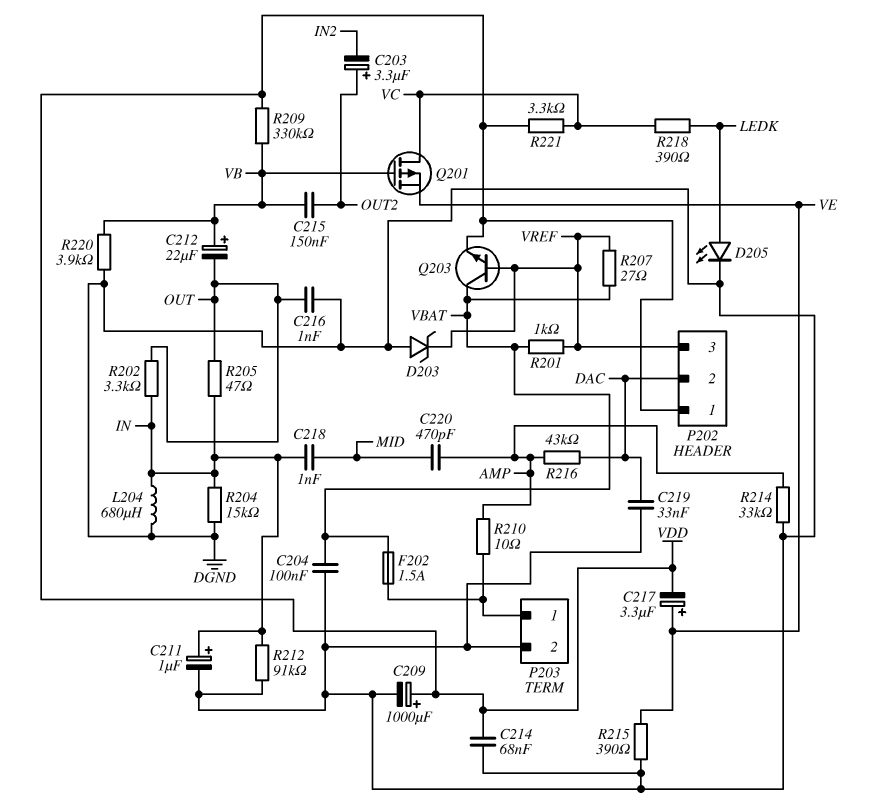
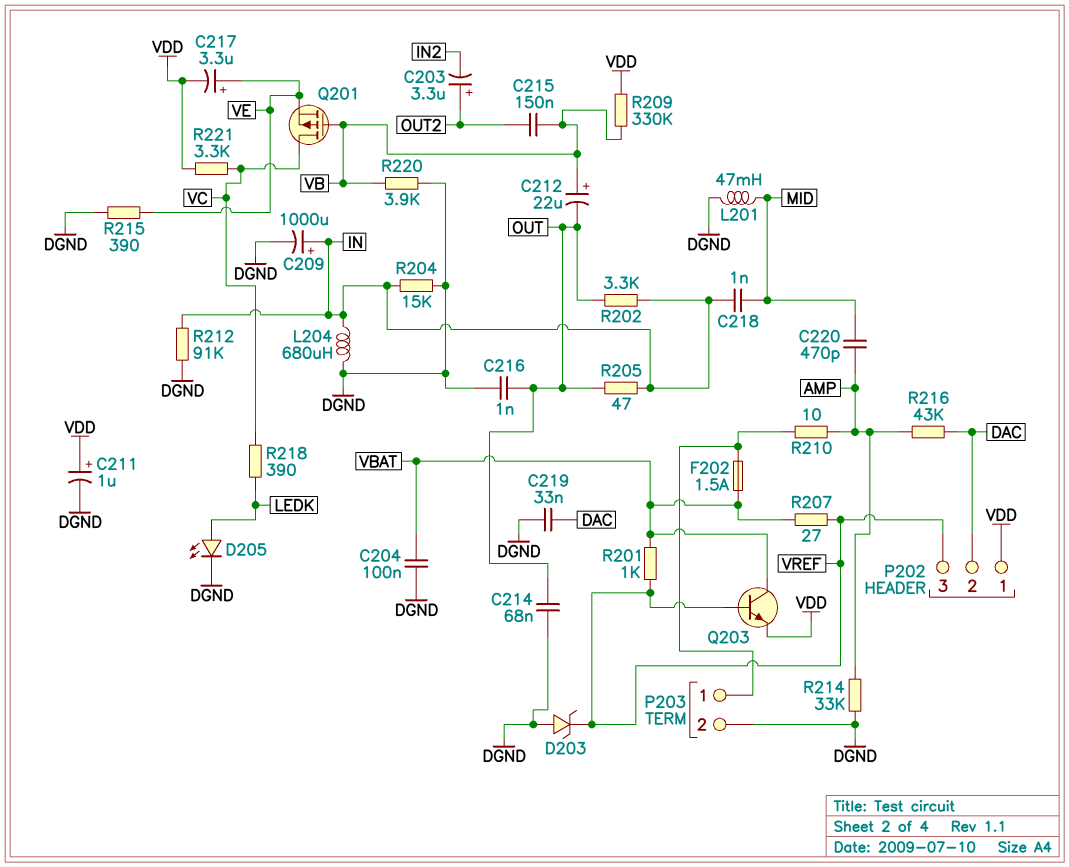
C209: 1000uF (plus VDD, minus DGND) -> 1000uF (plus IN, minus DGND)
C211: 1uF (plus IN, minus DGND) -> 1uF (plus VDD, minus DGND)
C214: 68nF (DGND, VDD) -> 68nF (DGND, OUT)
L201: none -> 47mH (DGND, MID)

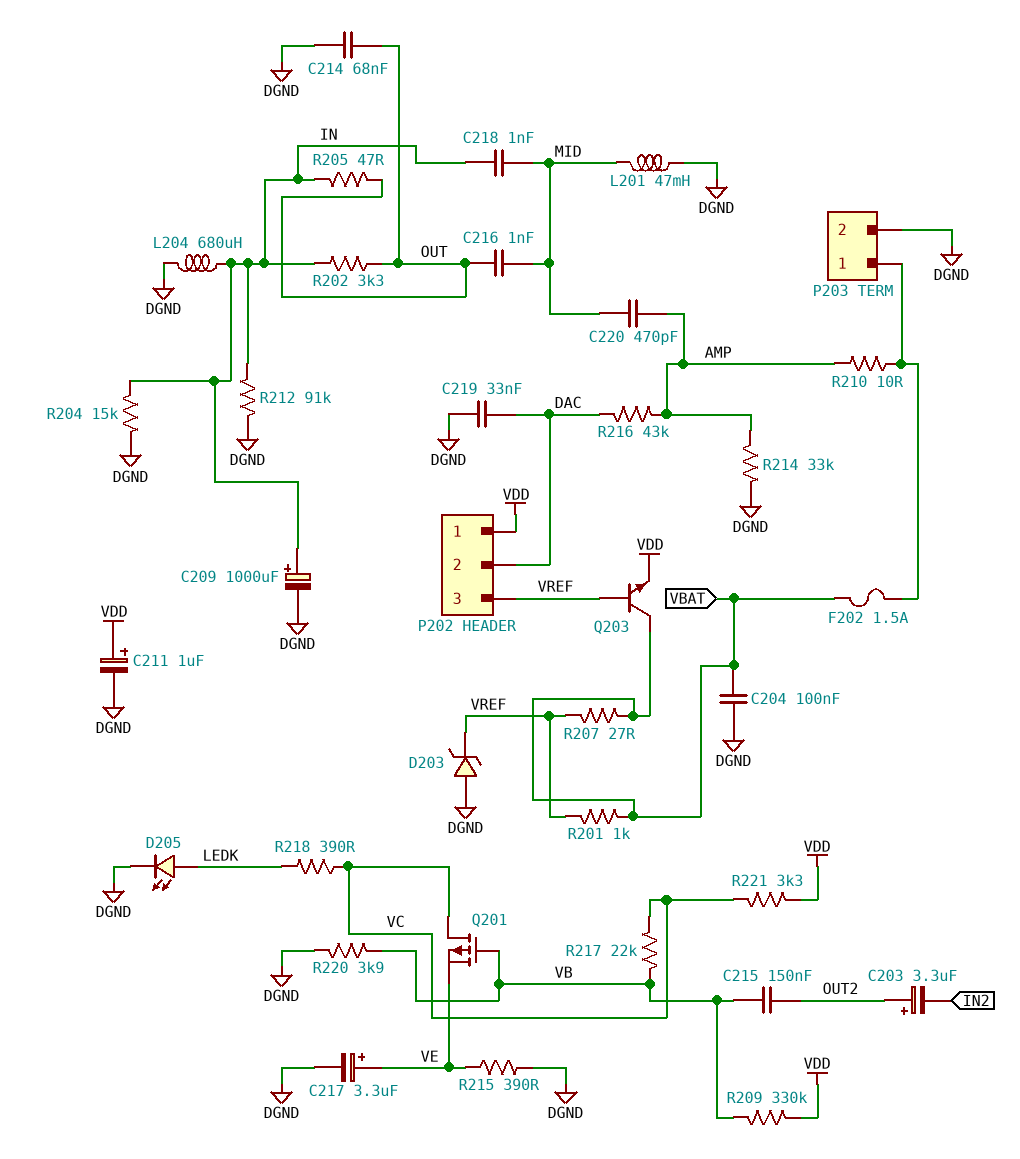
C212: 22uF (plus VB, minus OUT) -> none
C216: 1nF (DGND, OUT) -> 1nF (MID, OUT)
C217: 3.3uF (plus VE, minus VDD) -> 3.3uF (plus VE, minus DGND)
R217: none -> 22k (VB, VC)

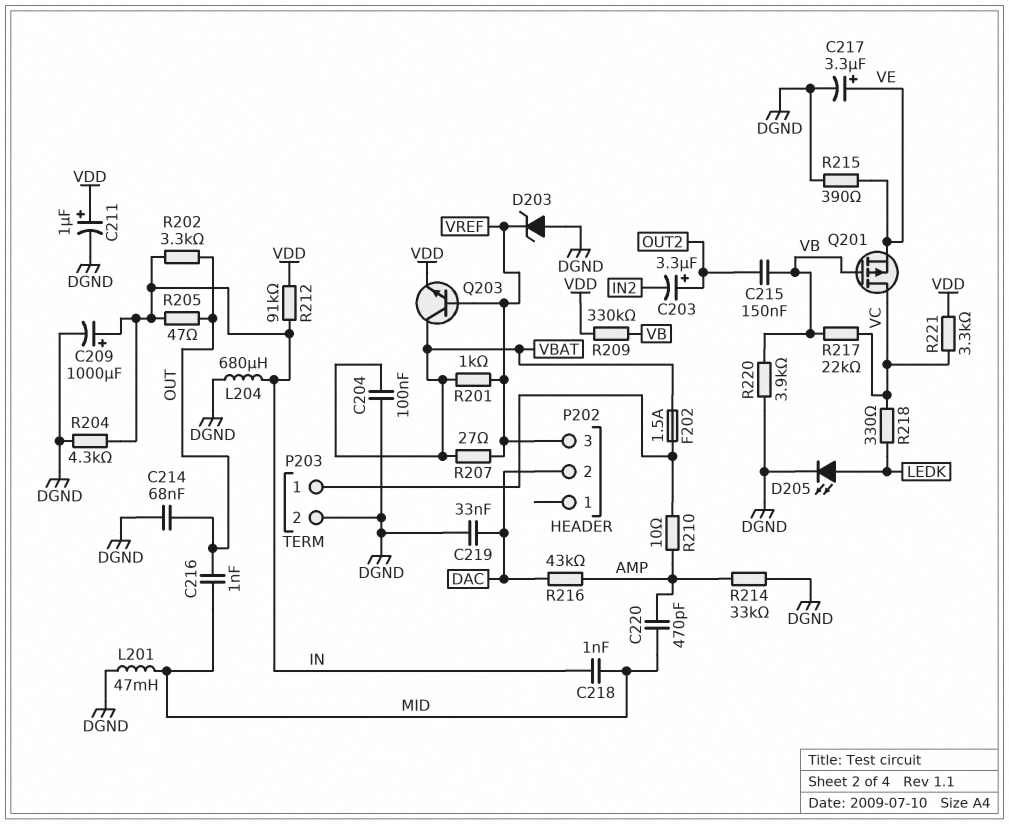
P202 pin 1: VDD -> none
R204: 15k (DGND, IN) -> 4.3k (DGND, IN)
R212: 91k (DGND, IN) -> 91k (IN, VDD)
R218: 390 (LEDK, VC) -> 330 (LEDK, VC)

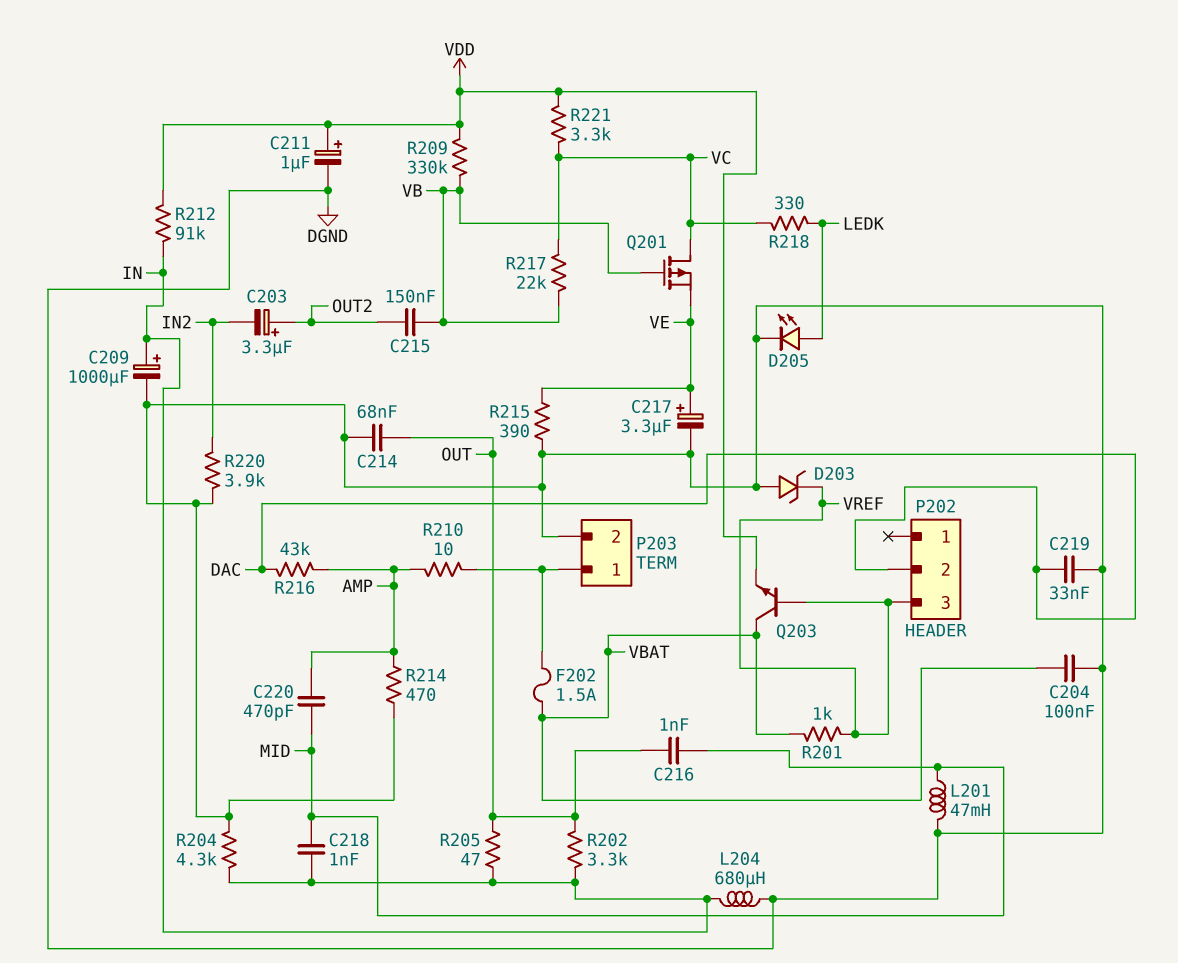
R207: 27 (VBAT, VREF) -> none
R214: 33k (AMP, DGND) -> 470 (AMP, DGND)
R220: 3.9k (DGND, VB) -> 3.9k (DGND, IN2)

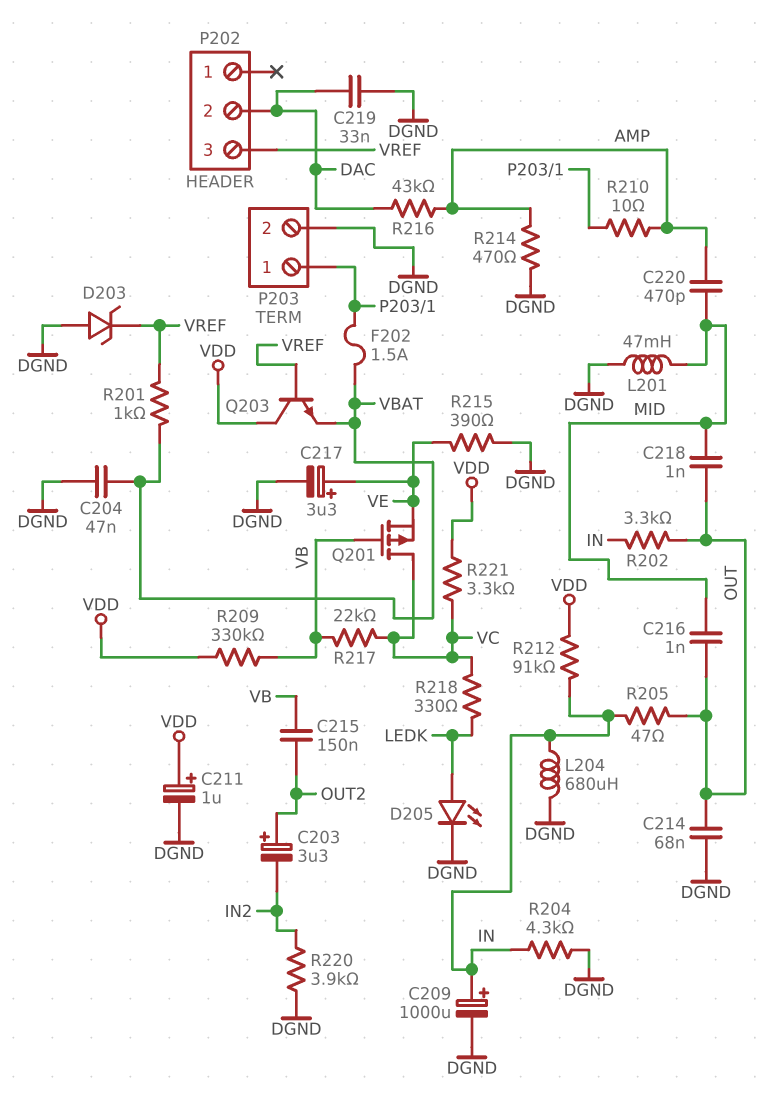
C204: 100nF (DGND, VBAT) -> 47nF (DGND, VBAT)
C218: 1nF (IN, MID) -> 1nF (MID, OUT)
Q203: NPN (B VREF, C VBAT, E VDD) -> NPN (B VREF, C VDD, E VBAT)

